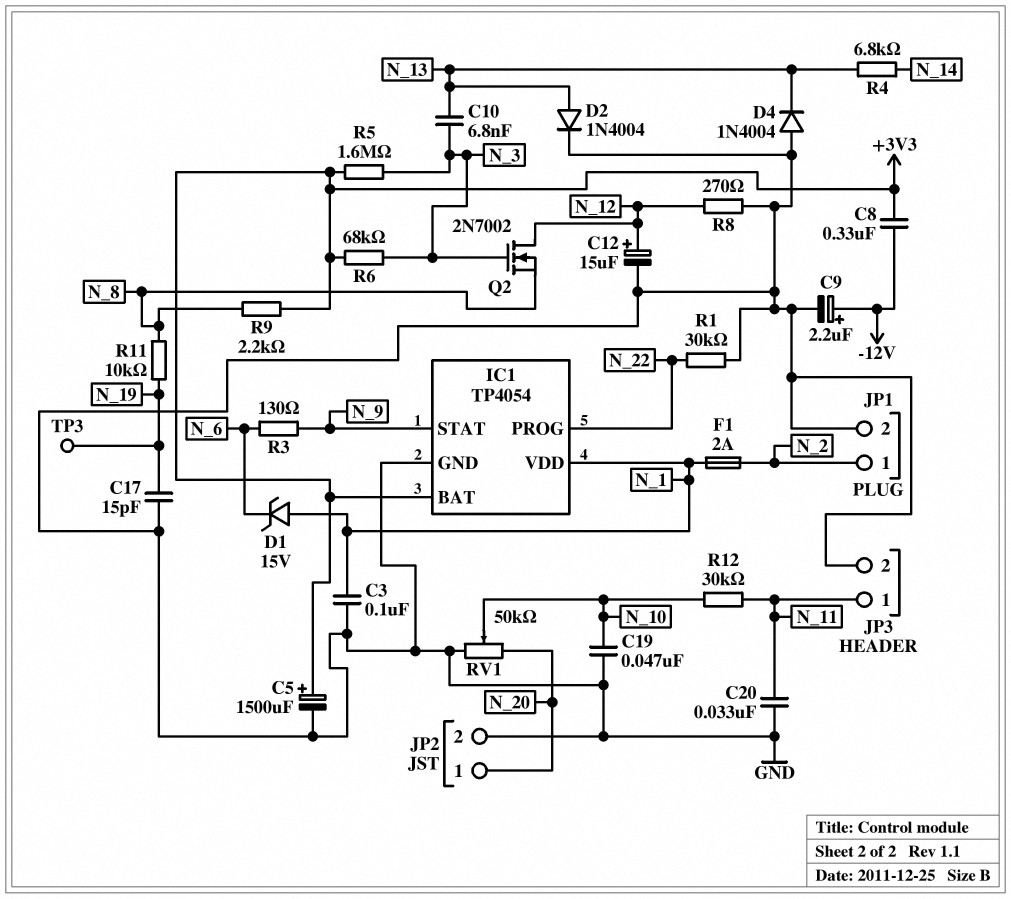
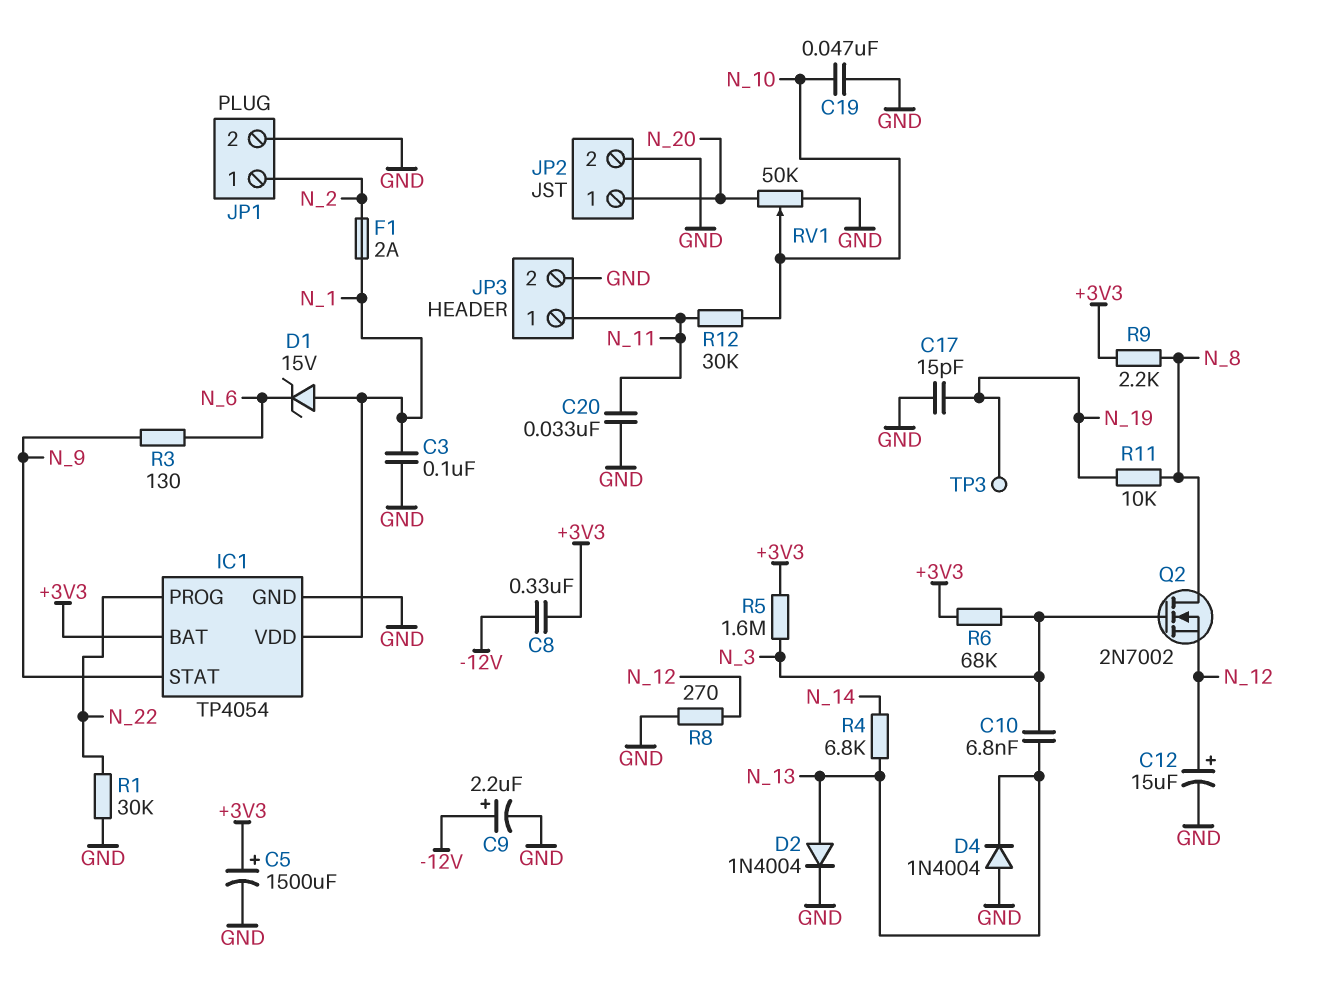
Q2: NMOS 2N7002 (G N_3, D N_12, S N_8) -> NMOS 2N7002 (G N_3, D N_8, S N_12)

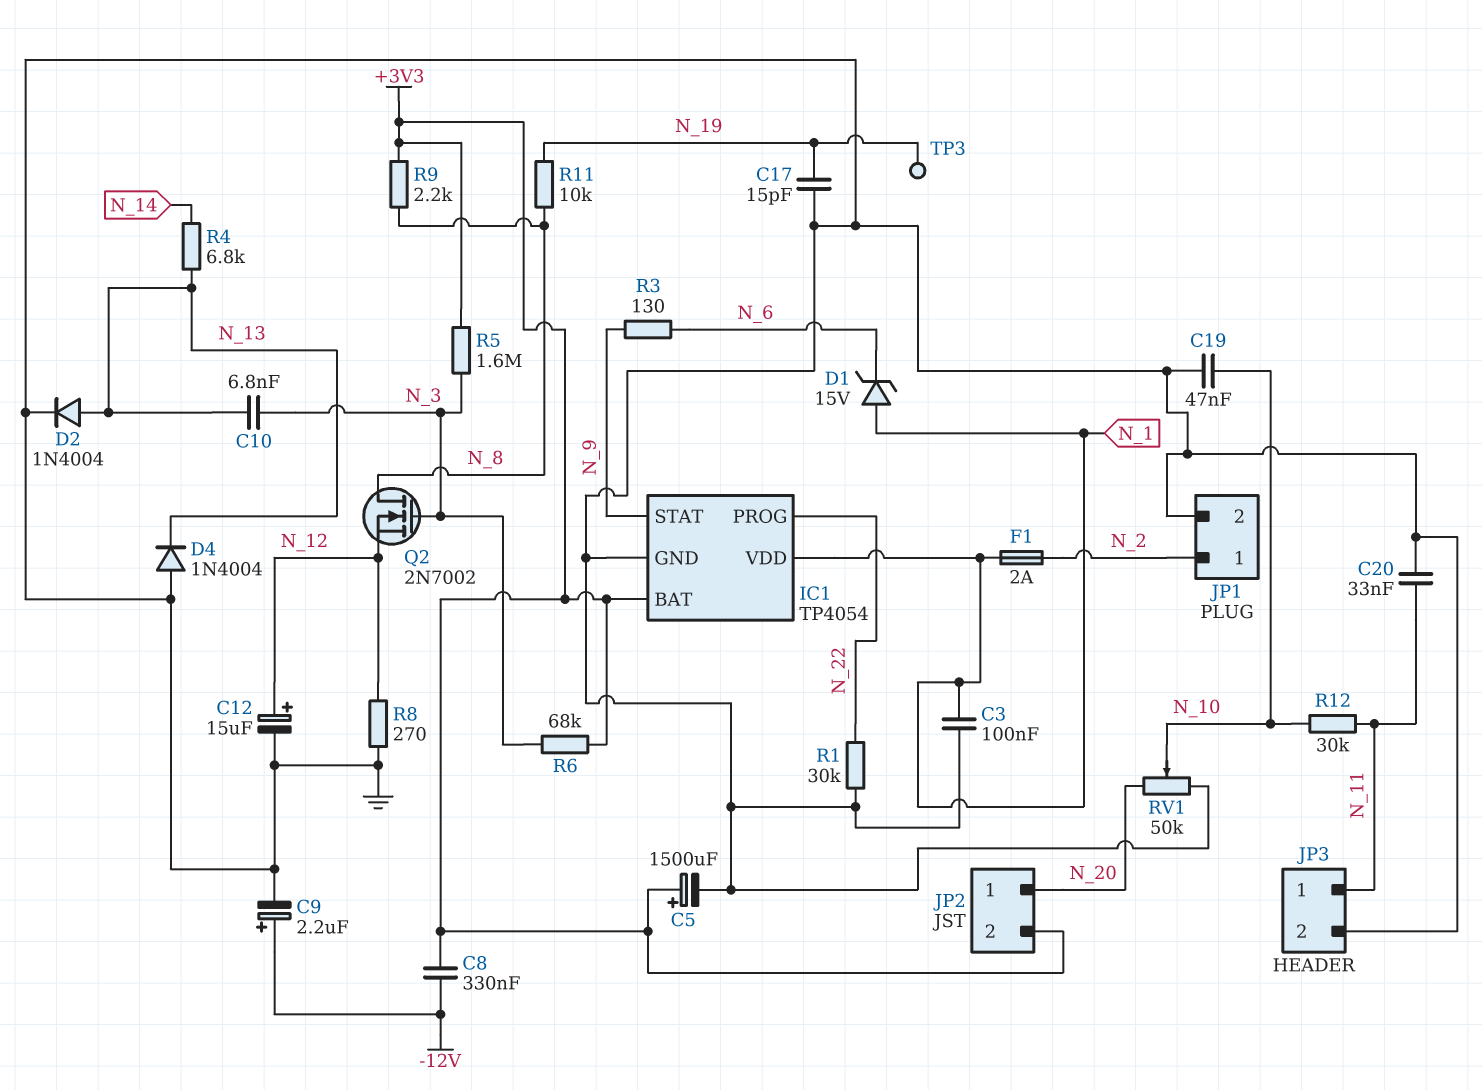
JP2 pin 2: GND -> +3V3

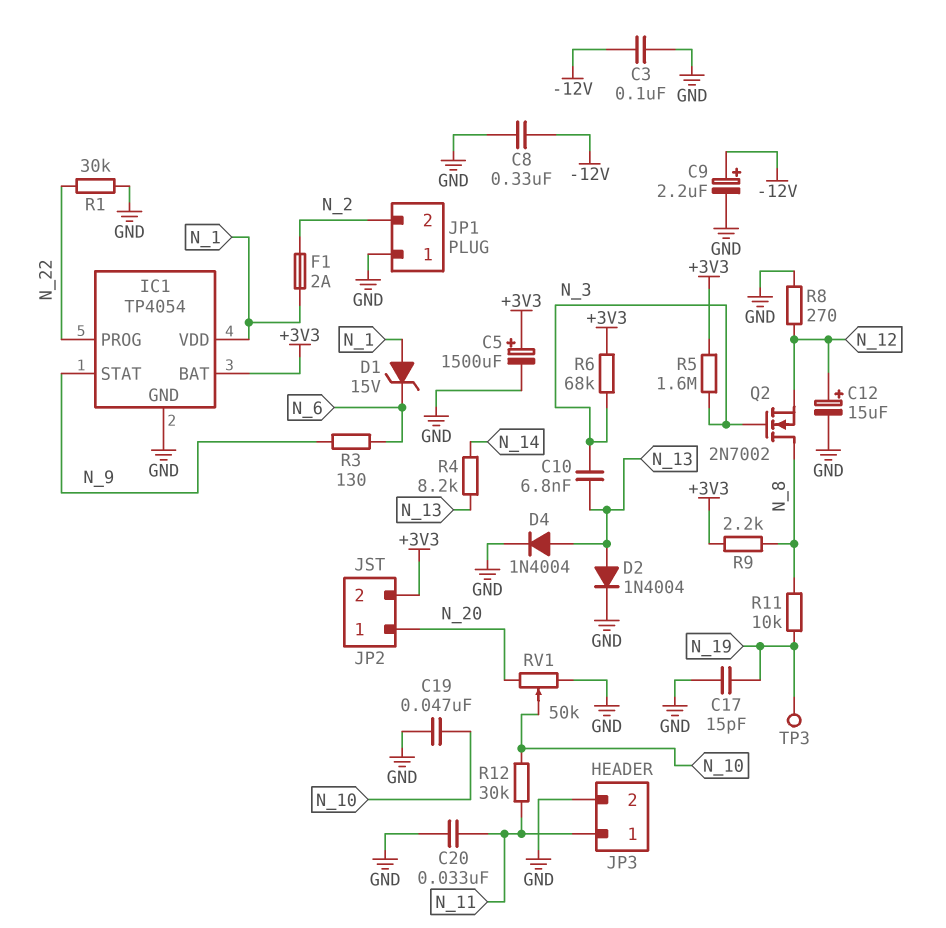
C3: 100nF (GND, N_1) -> 100nF (-12V, GND)
C8: 330nF (+3V3, -12V) -> 330nF (-12V, GND)
D4: diode 1N4004 (A GND, K N_13) -> diode 1N4004 (A N_13, K GND)
JP1 pin 1: N_2 -> GND
JP1 pin 2: GND -> N_2
R4: 6.8k (N_13, N_14) -> 8.2k (N_13, N_14)

